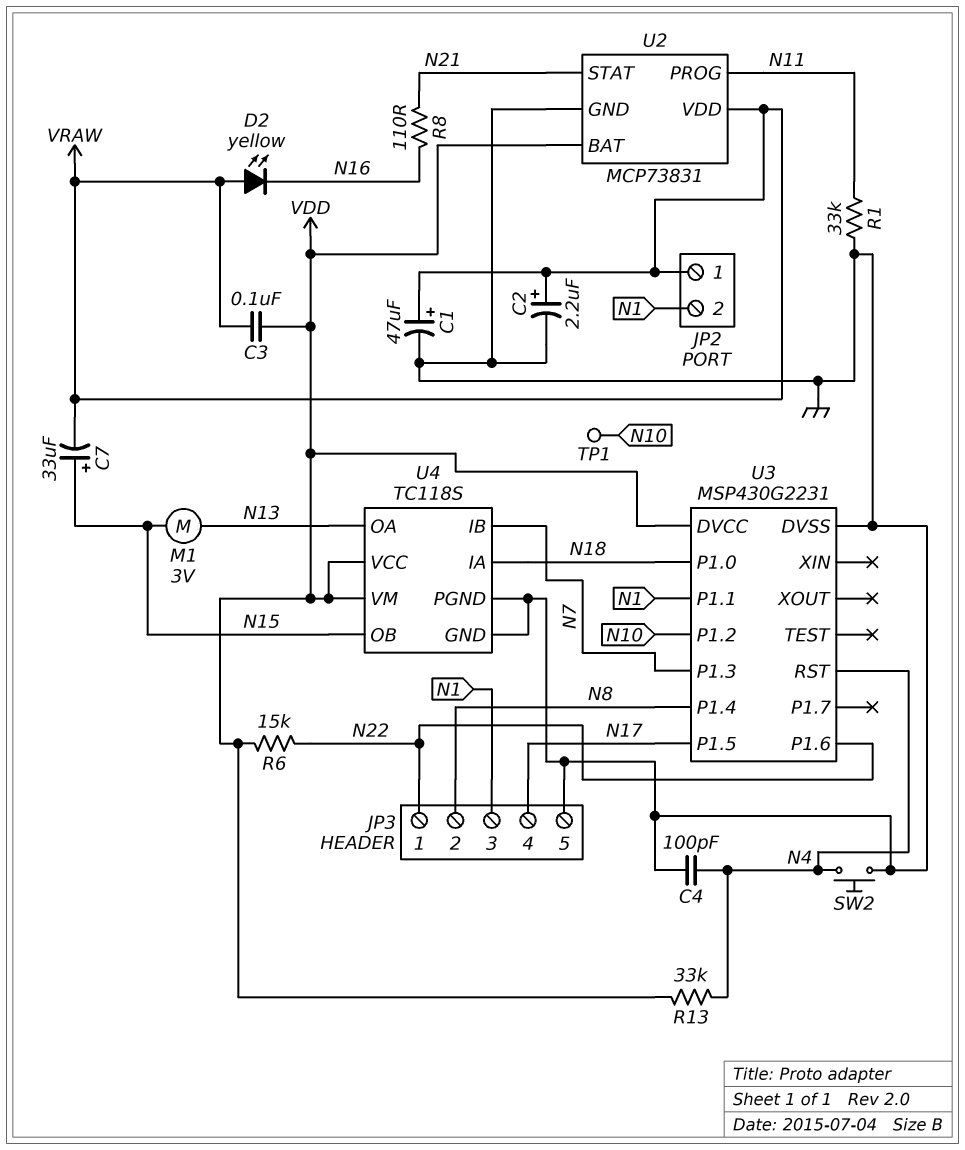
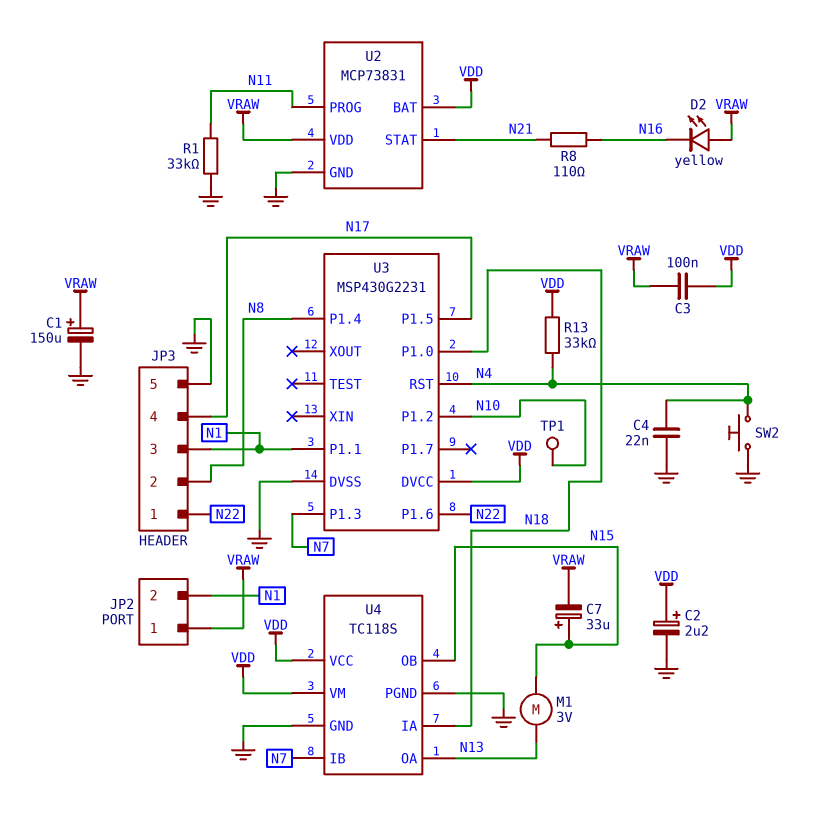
C1: 47uF (plus VRAW, minus GND) -> 150uF (plus VRAW, minus GND)
C2: 2.2uF (plus VRAW, minus GND) -> 2.2uF (plus VDD, minus GND)
C4: 100pF (GND, N4) -> 22nF (GND, N4)
R6: 15k (N22, VDD) -> none

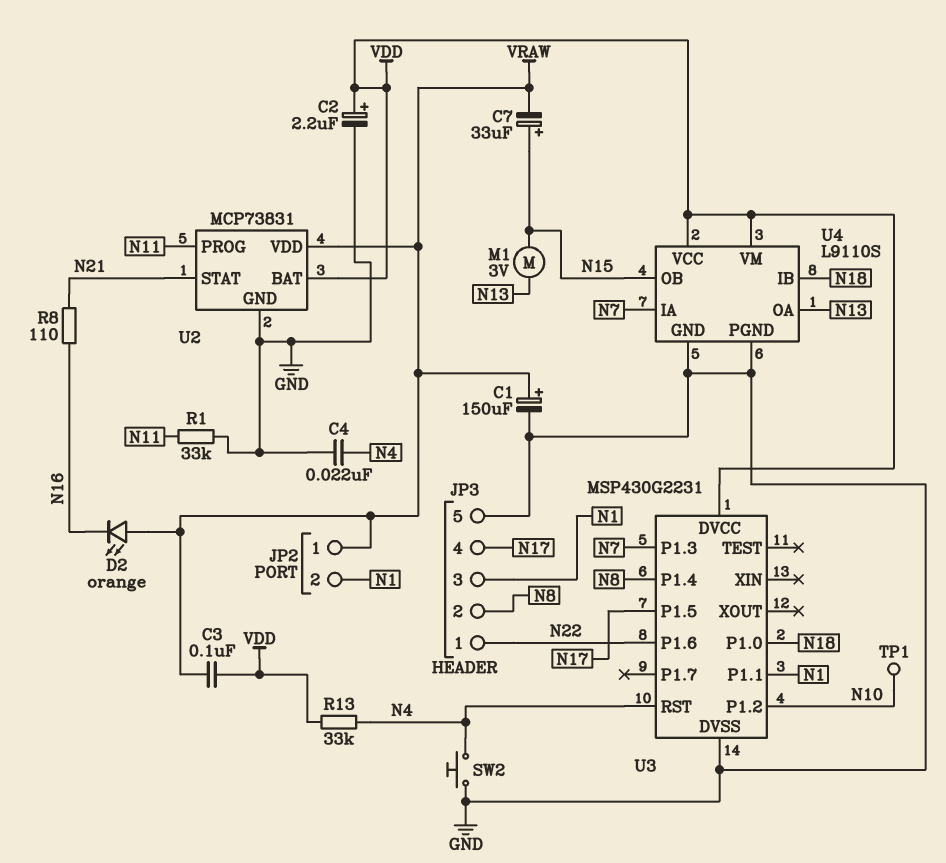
D2: LED yellow (A VRAW, K N16) -> LED orange (A VRAW, K N16)
U4: TC118S -> L9110S
U4 pin IA: N18 -> N7
U4 pin IB: N7 -> N18

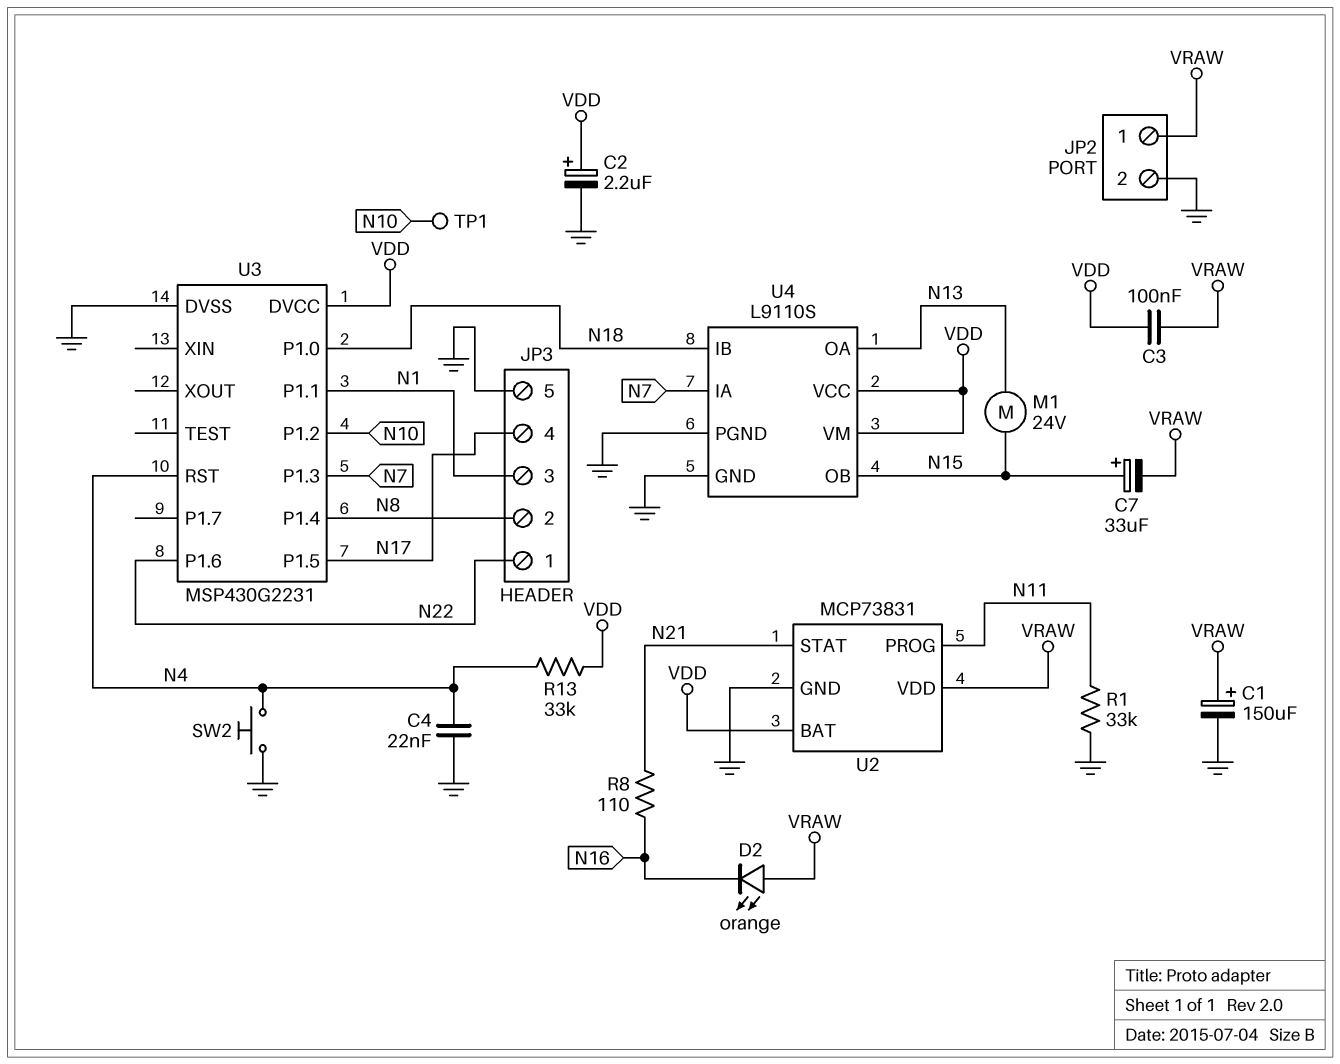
JP2 pin 2: N1 -> GND
M1: motor 3V (N13, N15) -> motor 24V (N13, N15)

